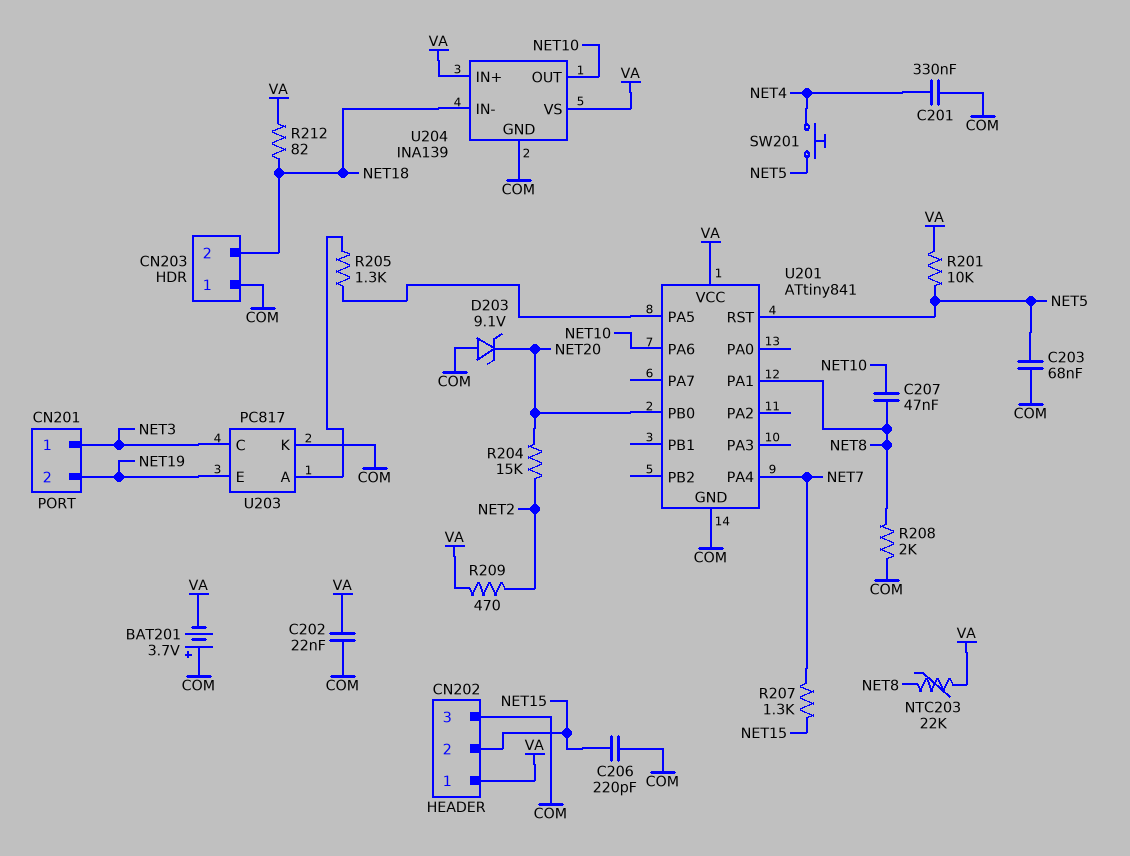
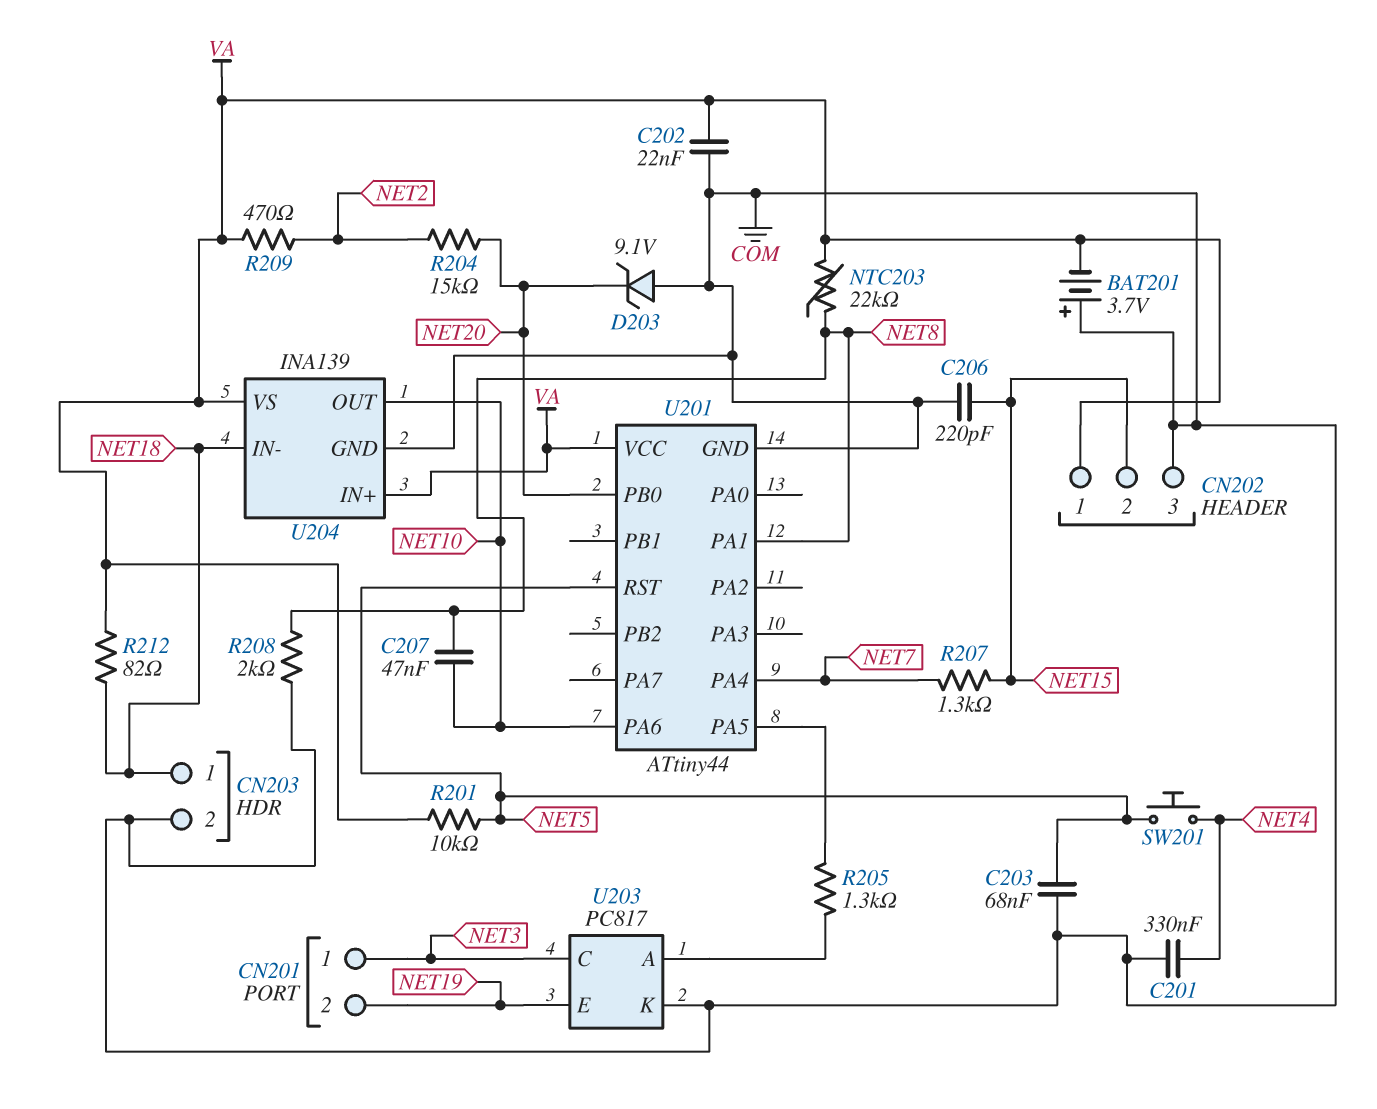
CN203 pin 1: COM -> NET18
CN203 pin 2: NET18 -> COM
U201: ATtiny841 -> ATtiny44

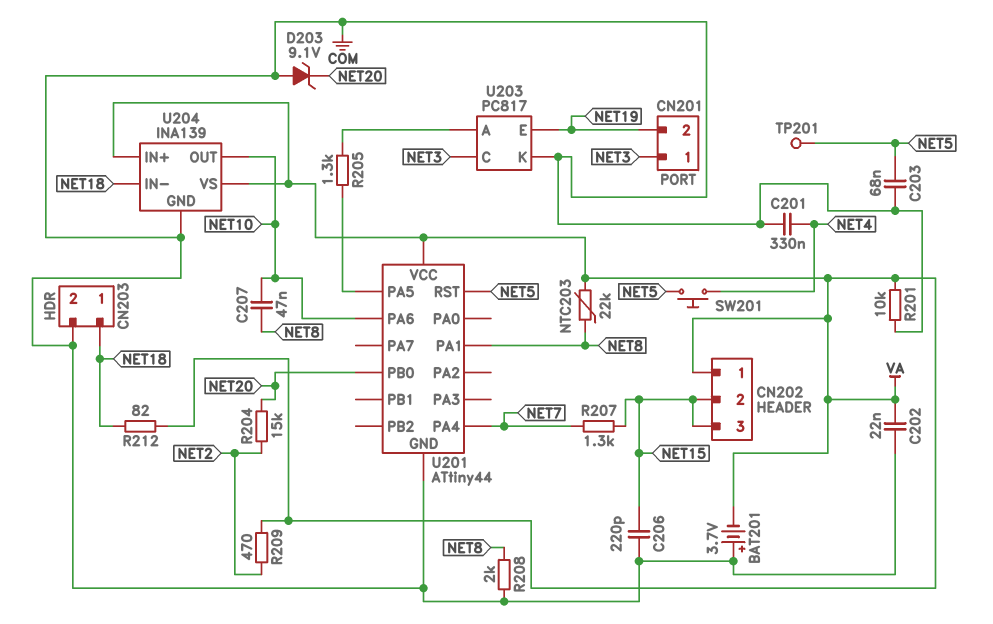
CN202 pin 3: COM -> NET15
R201: 10k (NET5, VA) -> 10k (COM, VA)
TP201: none -> test point (NET5)

